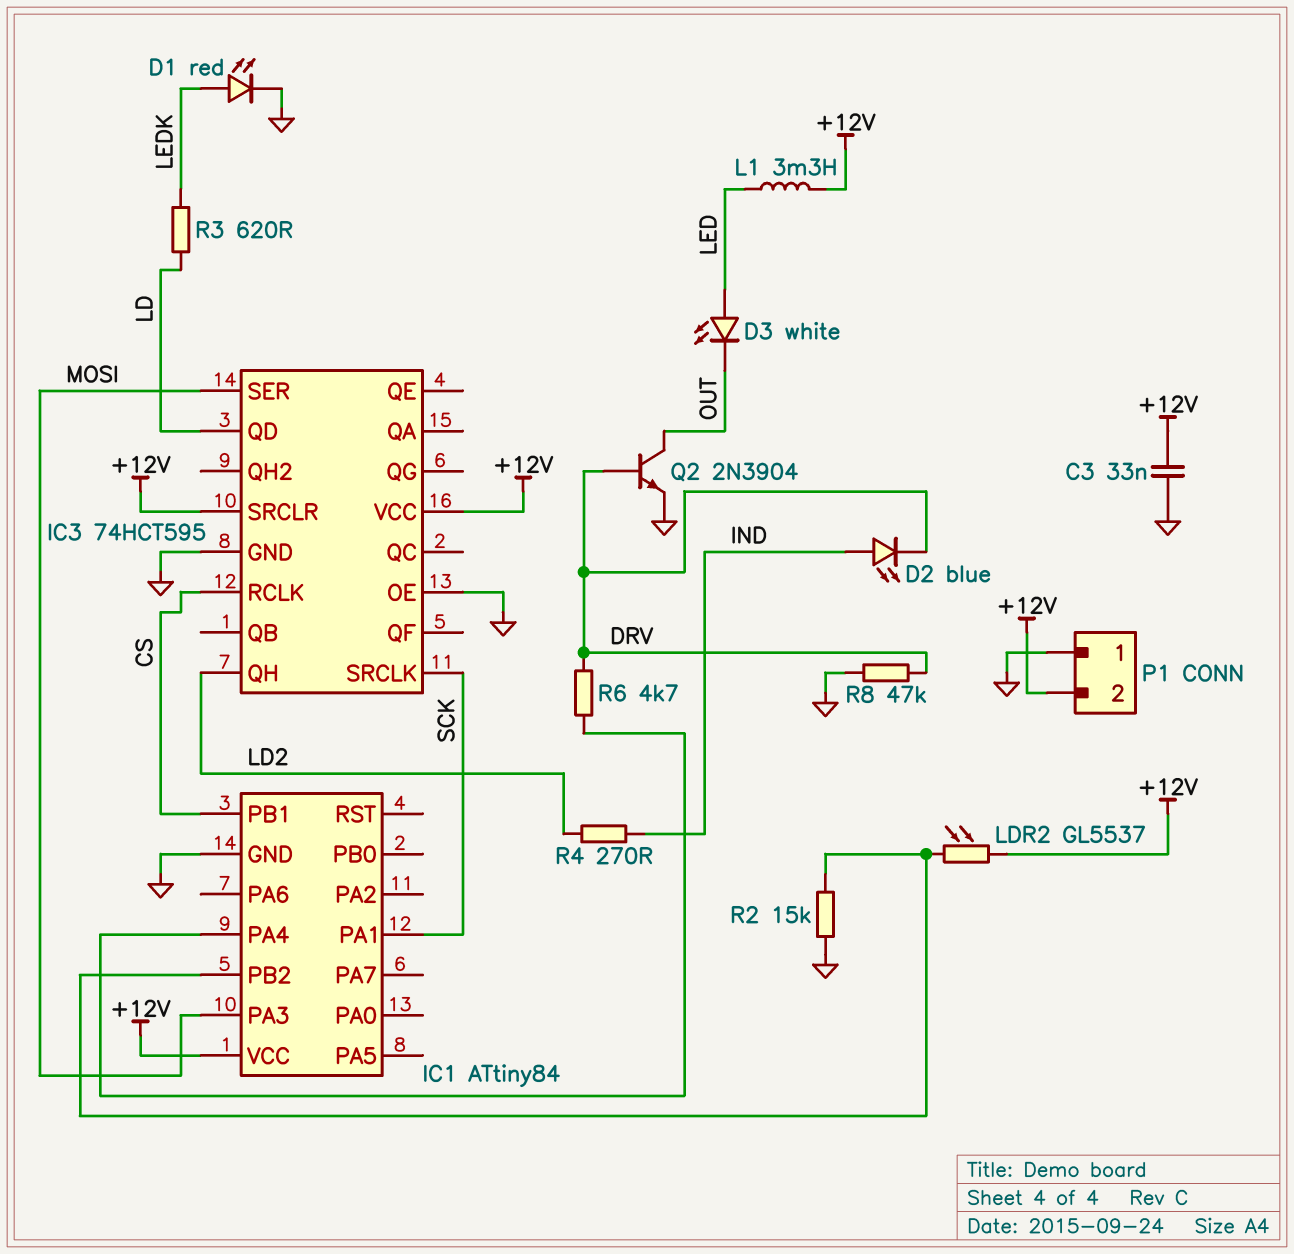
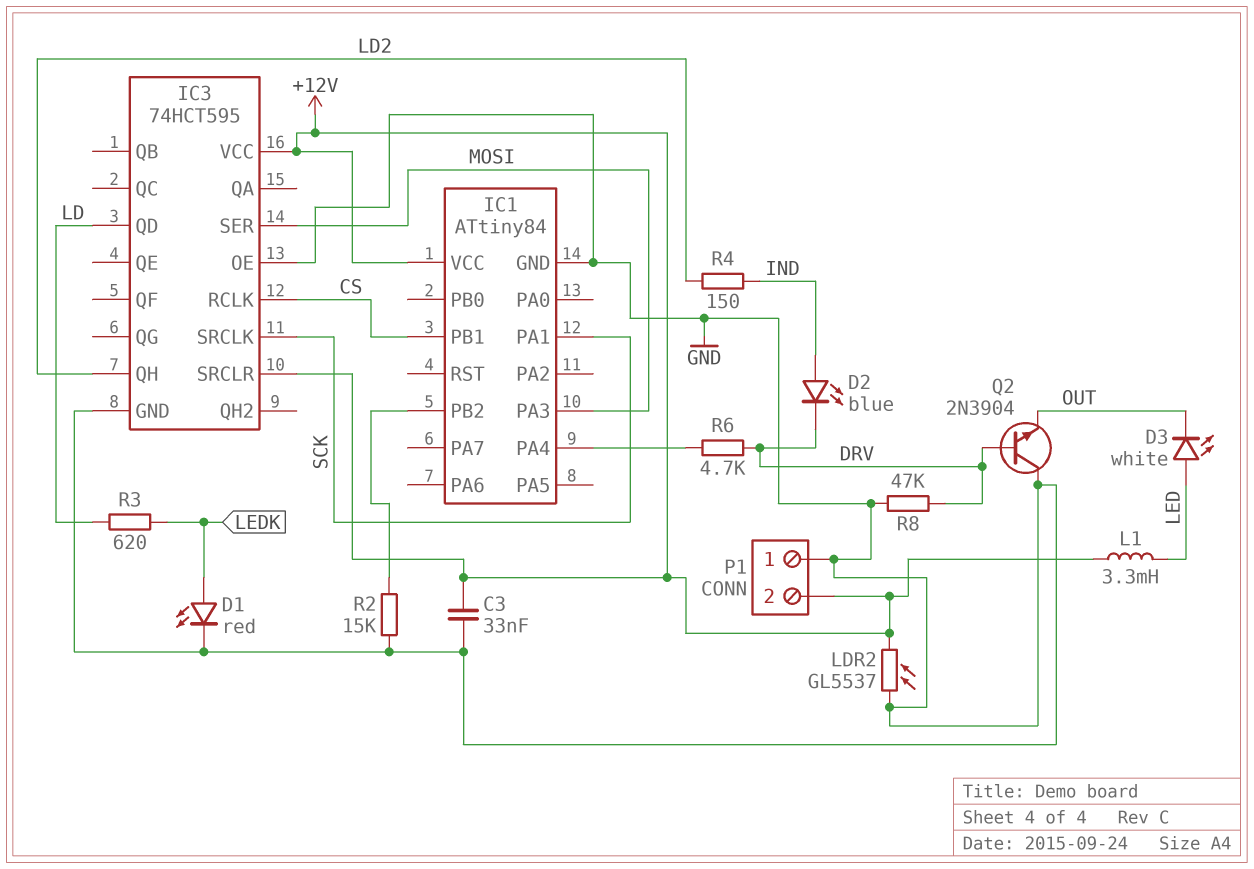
LDR2: GL5537 (+12V, IC1/PB2) -> GL5537 (+12V, GND)
Q2: NPN 2N3904 (B DRV, C OUT, E GND) -> NPN 2N3904 (B DRV, C GND, E OUT)
R4: 270 (IND, LD2) -> 150 (IND, LD2)

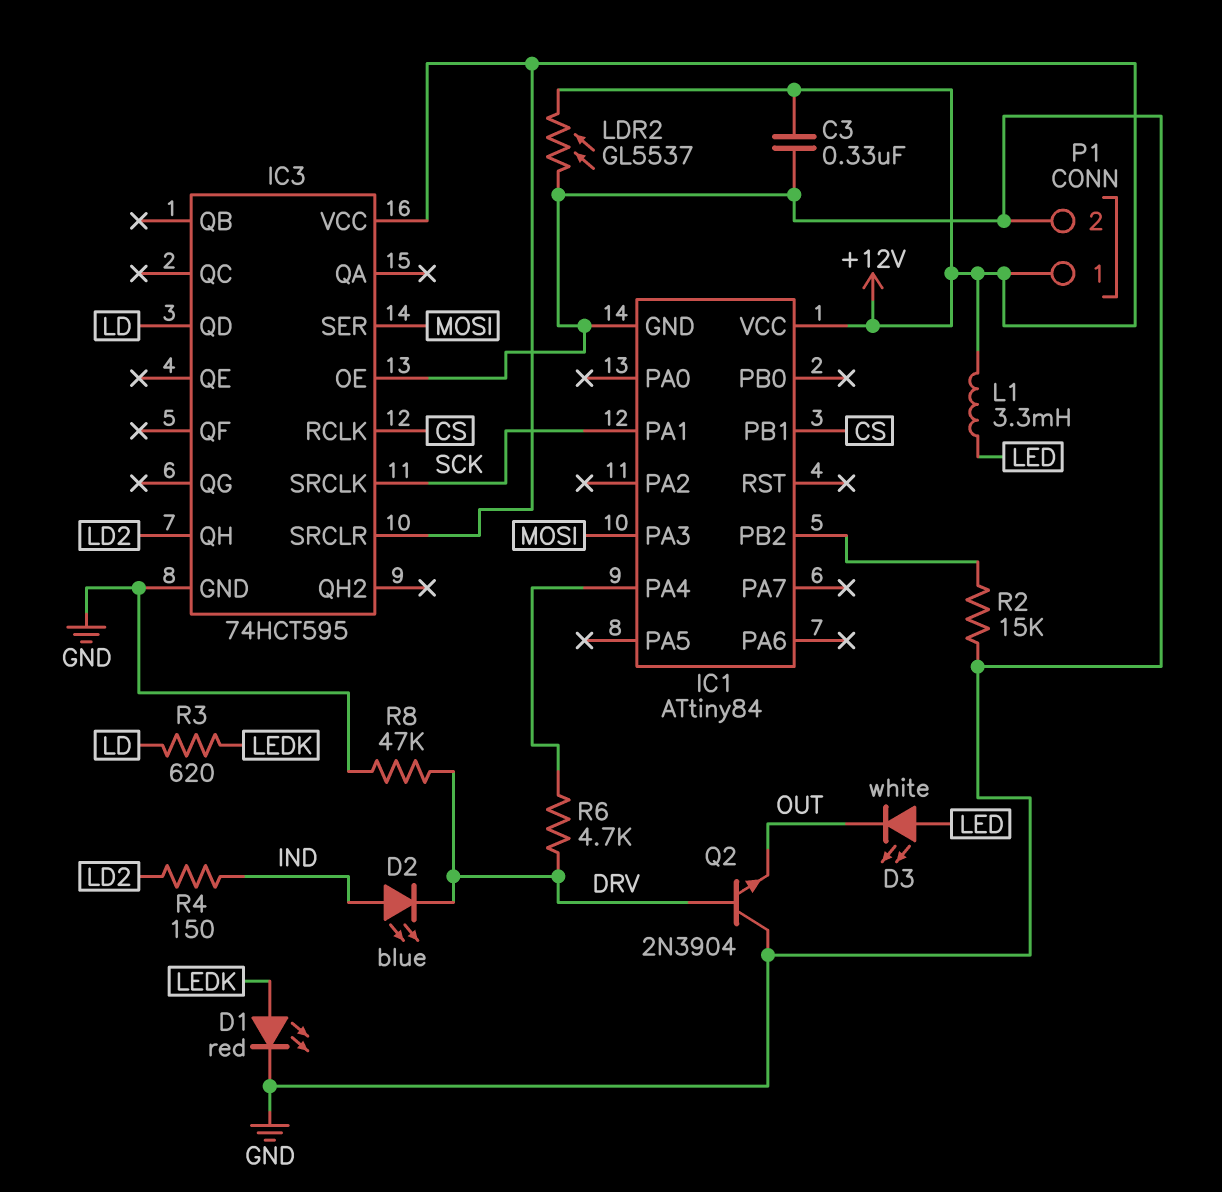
C3: 33nF (+12V, GND) -> 330nF (+12V, GND)
P1 pin 1: GND -> +12V
P1 pin 2: +12V -> GND

